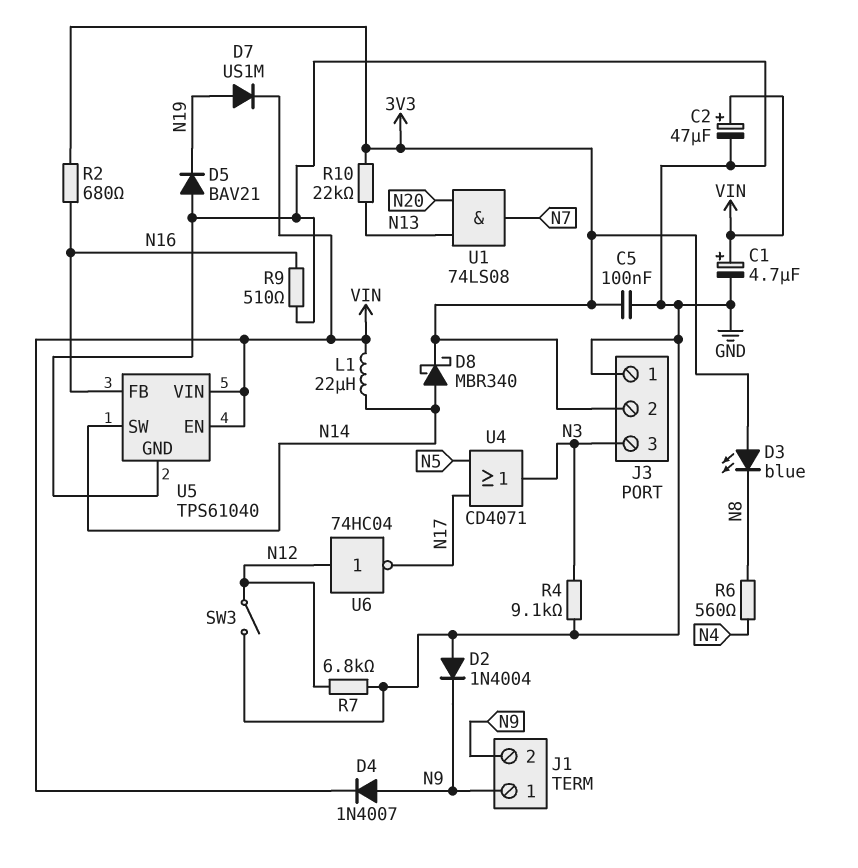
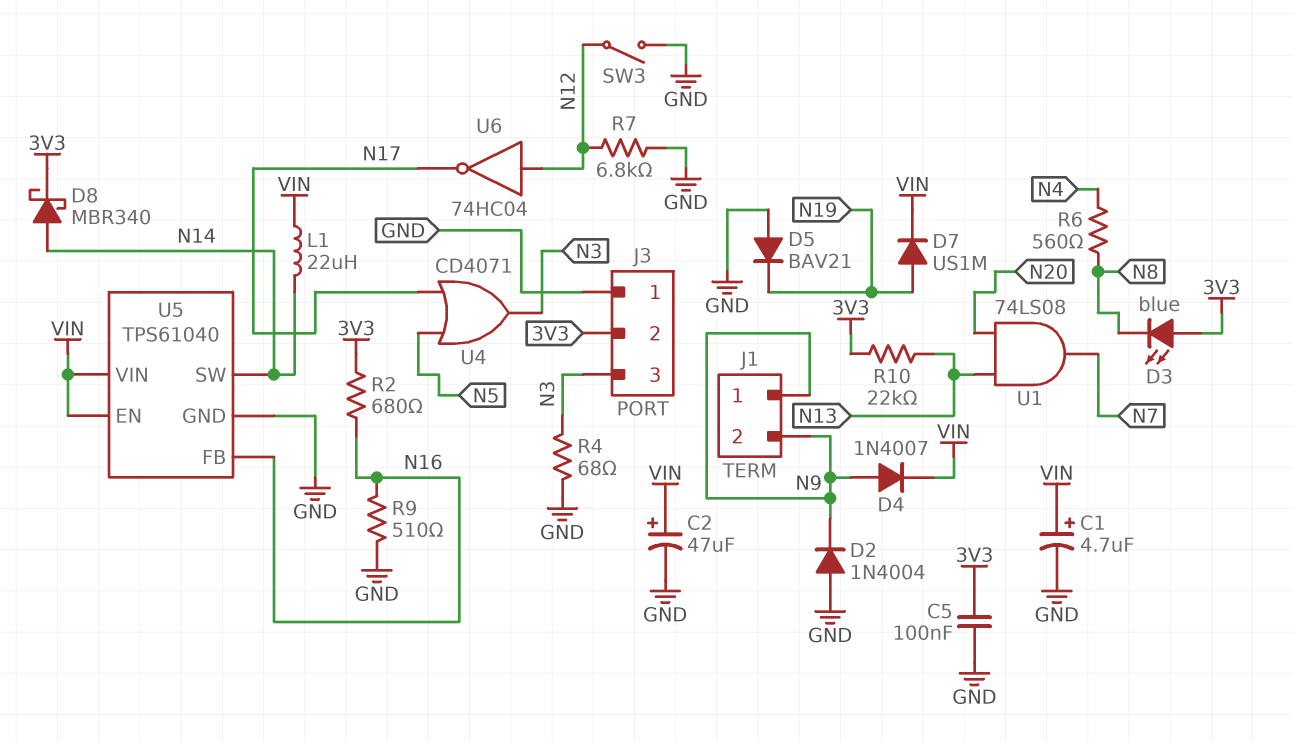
R4: 9.1k (GND, N3) -> 68 (GND, N3)

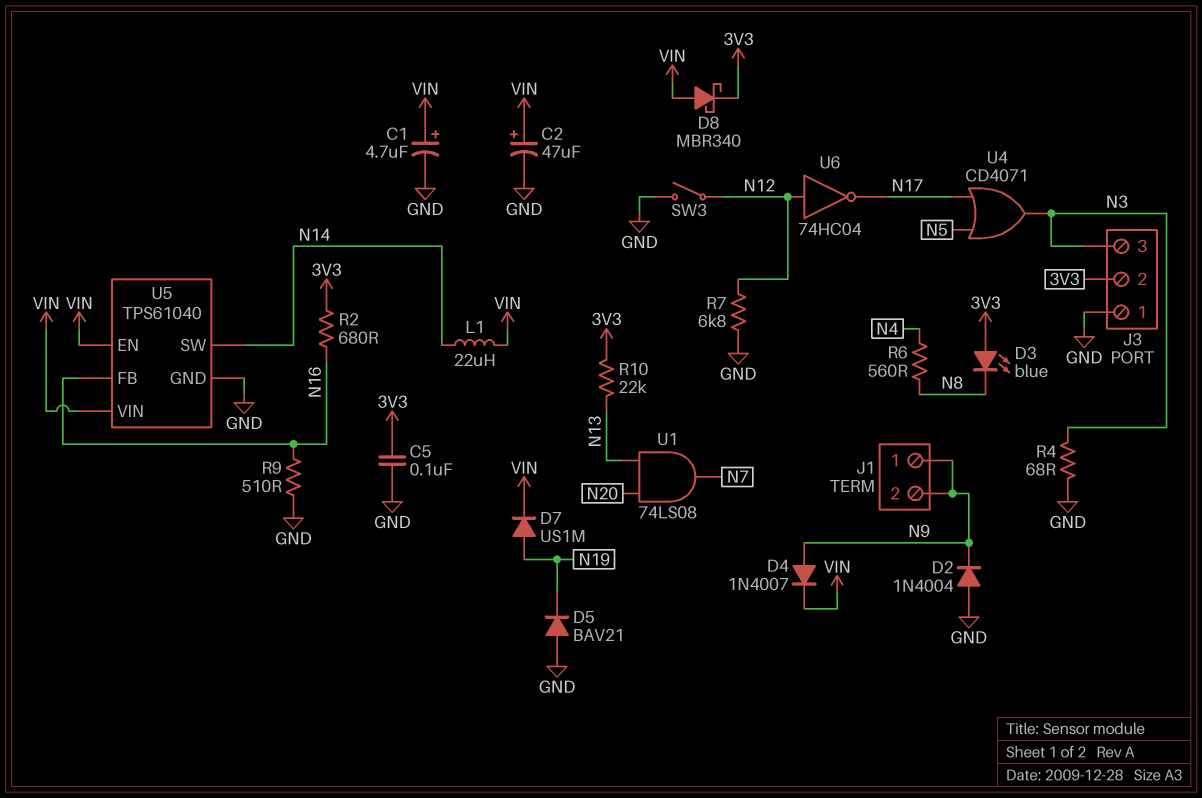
D8: schottky MBR340 (A N14, K 3V3) -> schottky MBR340 (A VIN, K 3V3)

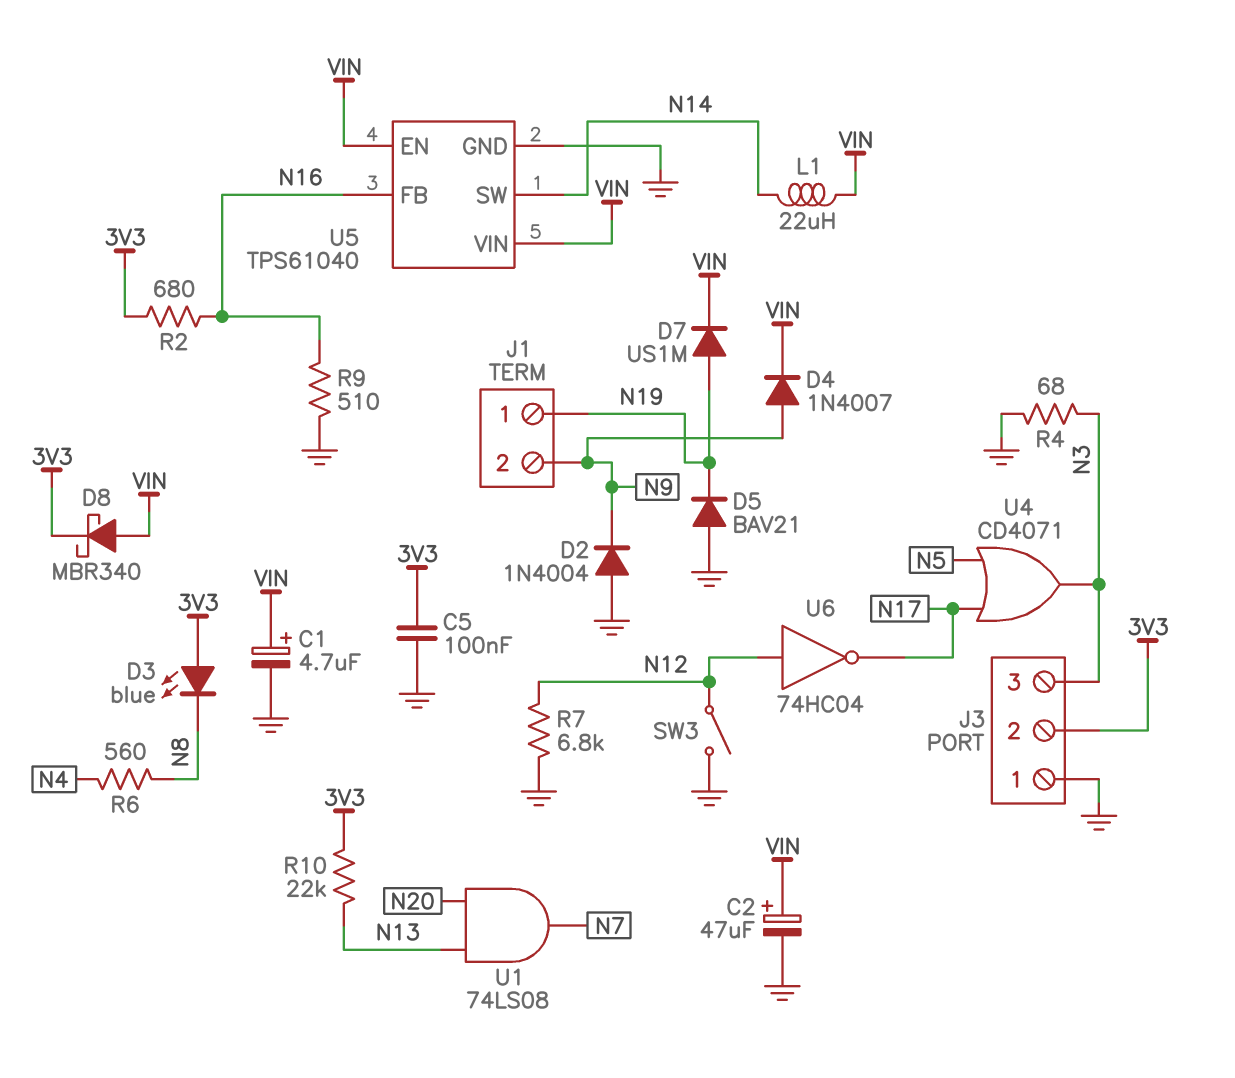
J1 pin 1: N9 -> N19

